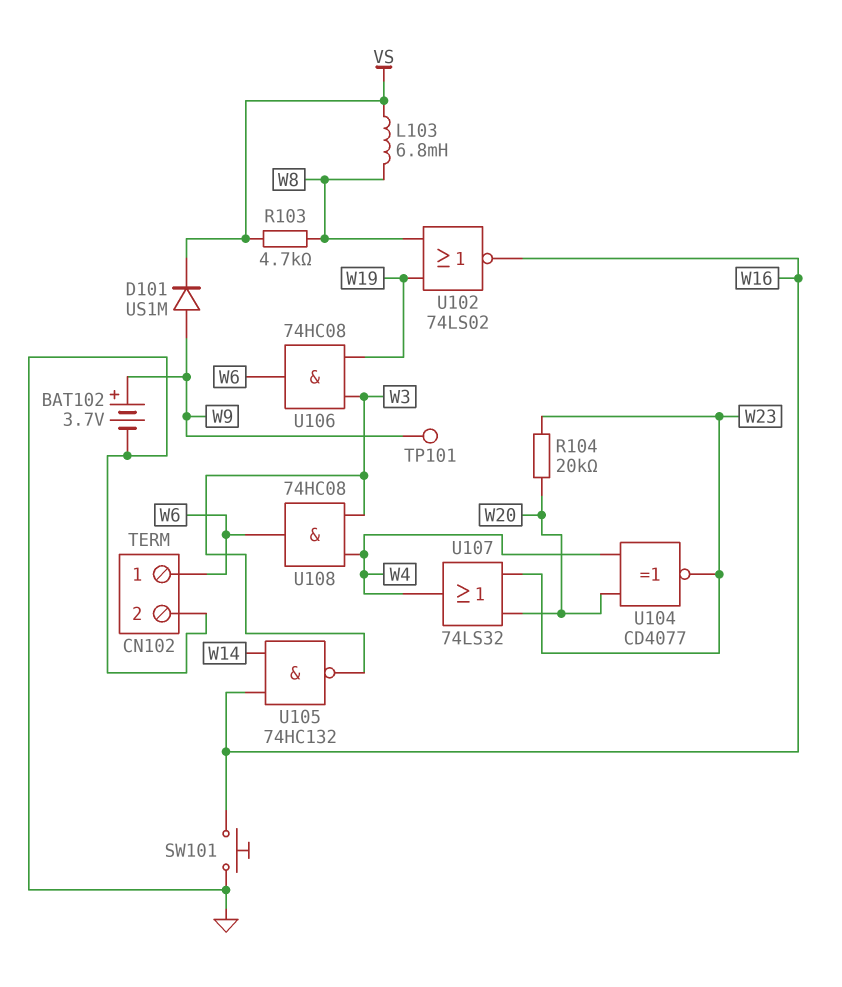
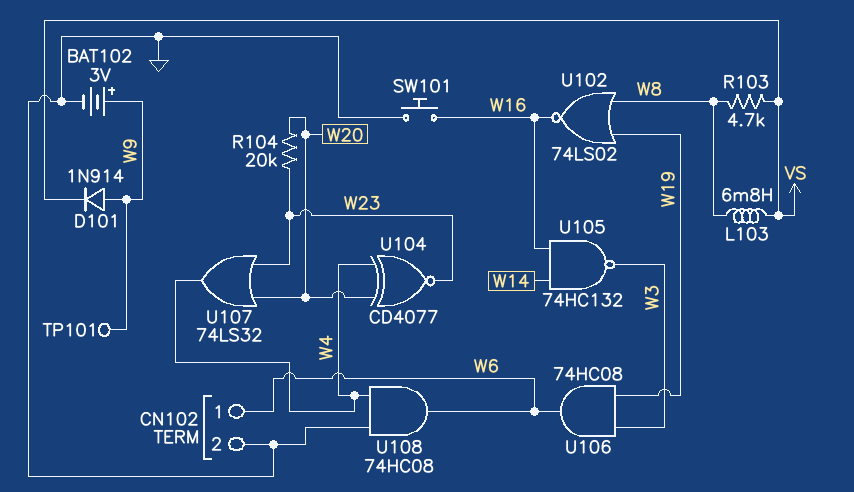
BAT102: 3.7V (plus W9, minus GND) -> 3V (plus W9, minus GND)
D101: diode US1M (A W9, K VS) -> diode 1N914 (A W9, K VS)
U108: AND 74HC08 (in W3, in W4, out W6) -> AND 74HC08 (in GND, in W4, out W6)

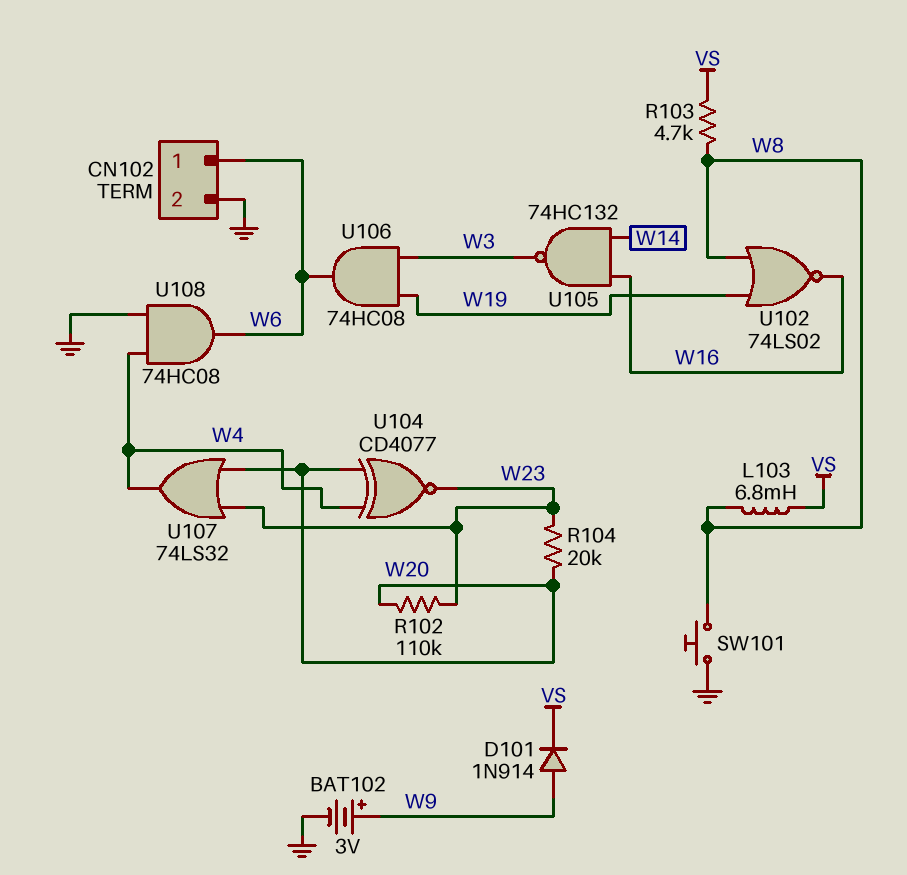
R102: none -> 110k (W20, W23)
SW101: button (GND, W16) -> button (GND, W8)
TP101: test point (W9) -> none

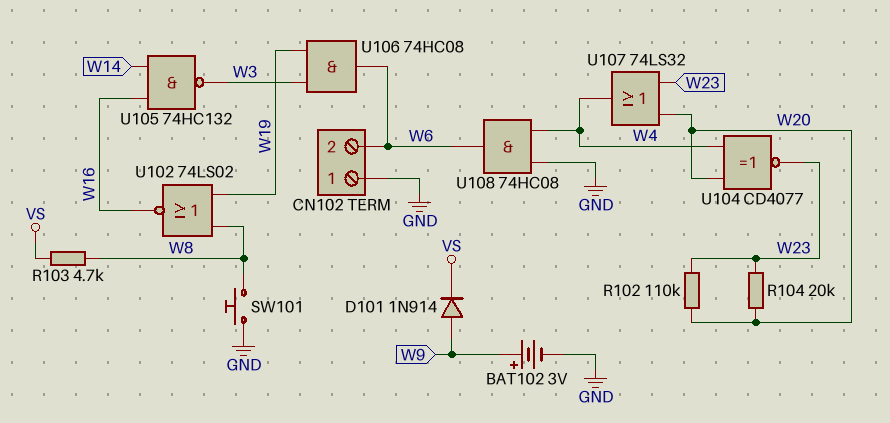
CN102 pin 1: W6 -> GND
CN102 pin 2: GND -> W6
L103: 6.8mH (VS, W8) -> none

